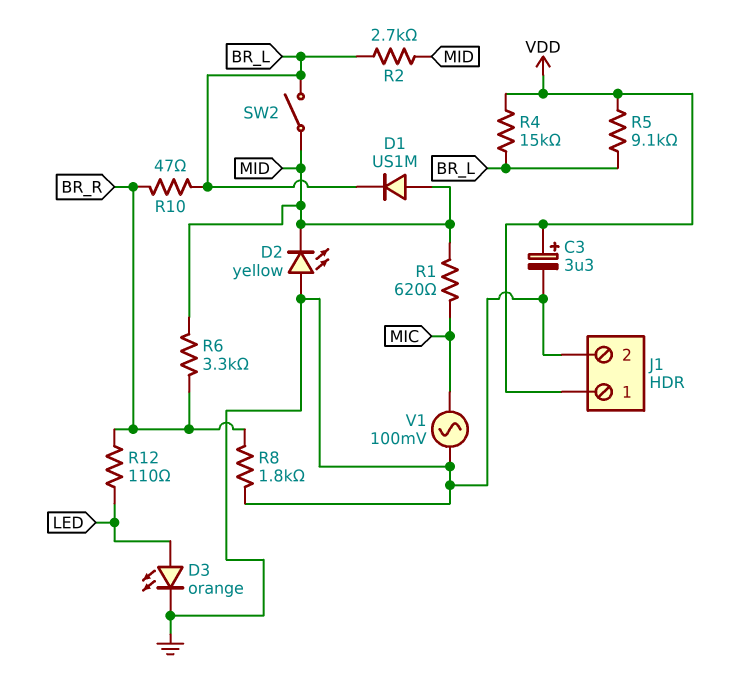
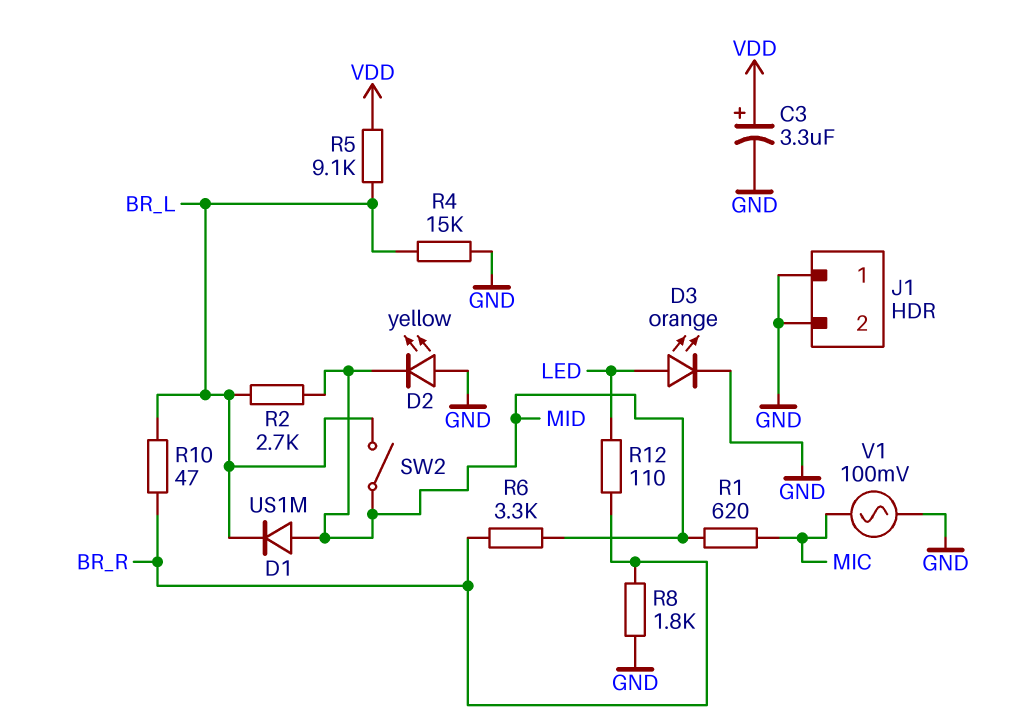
J1 pin 1: VDD -> GND
R4: 15k (BR_L, VDD) -> 15k (BR_L, GND)

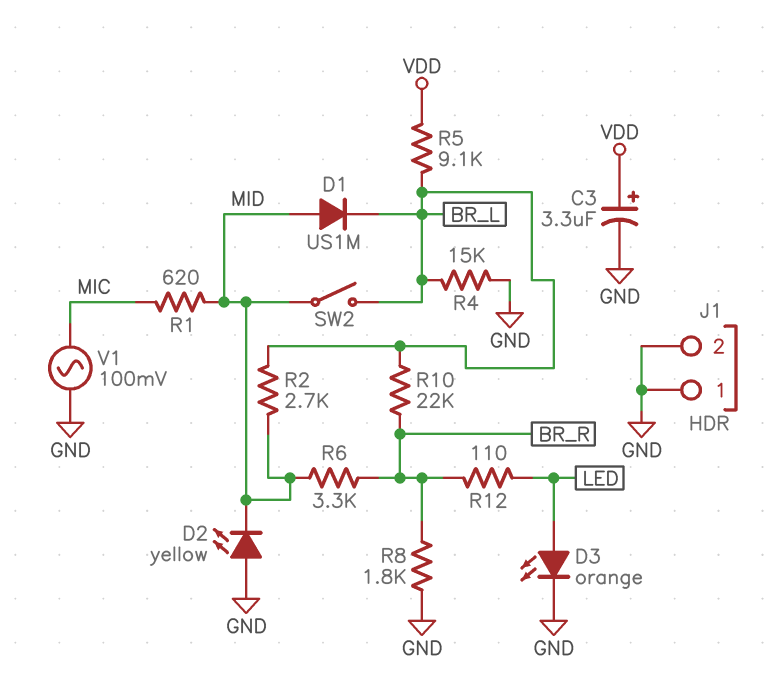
R10: 47 (BR_L, BR_R) -> 22k (BR_L, BR_R)

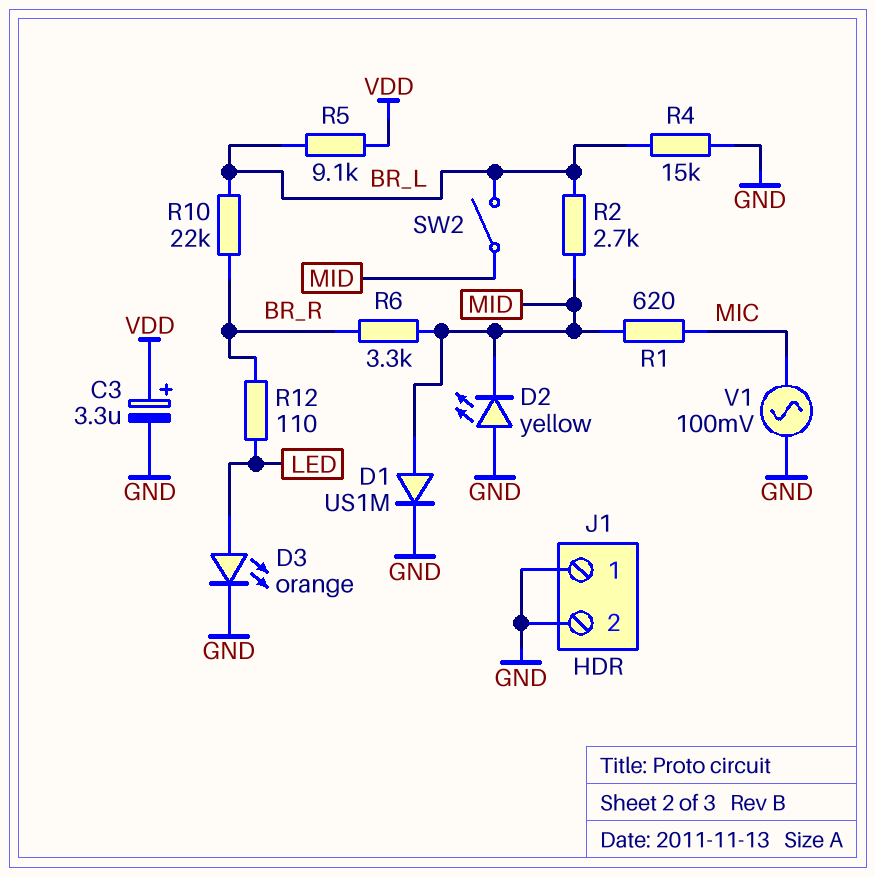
D1: diode US1M (A MID, K BR_L) -> diode US1M (A MID, K GND)
R8: 1.8k (BR_R, GND) -> none

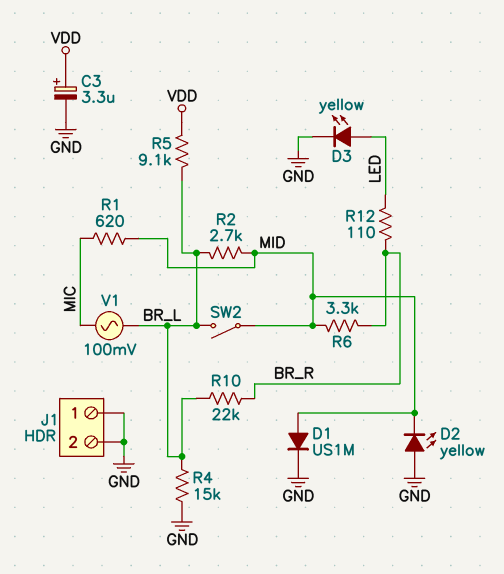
D3: LED orange (A LED, K GND) -> LED yellow (A LED, K GND)
V1: AC 100mV (GND, MIC) -> AC 100mV (BR_L, MIC)

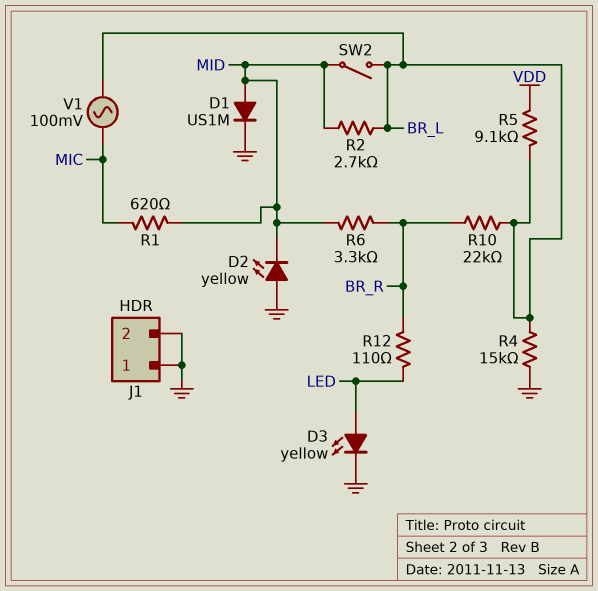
C3: 3.3uF (plus VDD, minus GND) -> none

